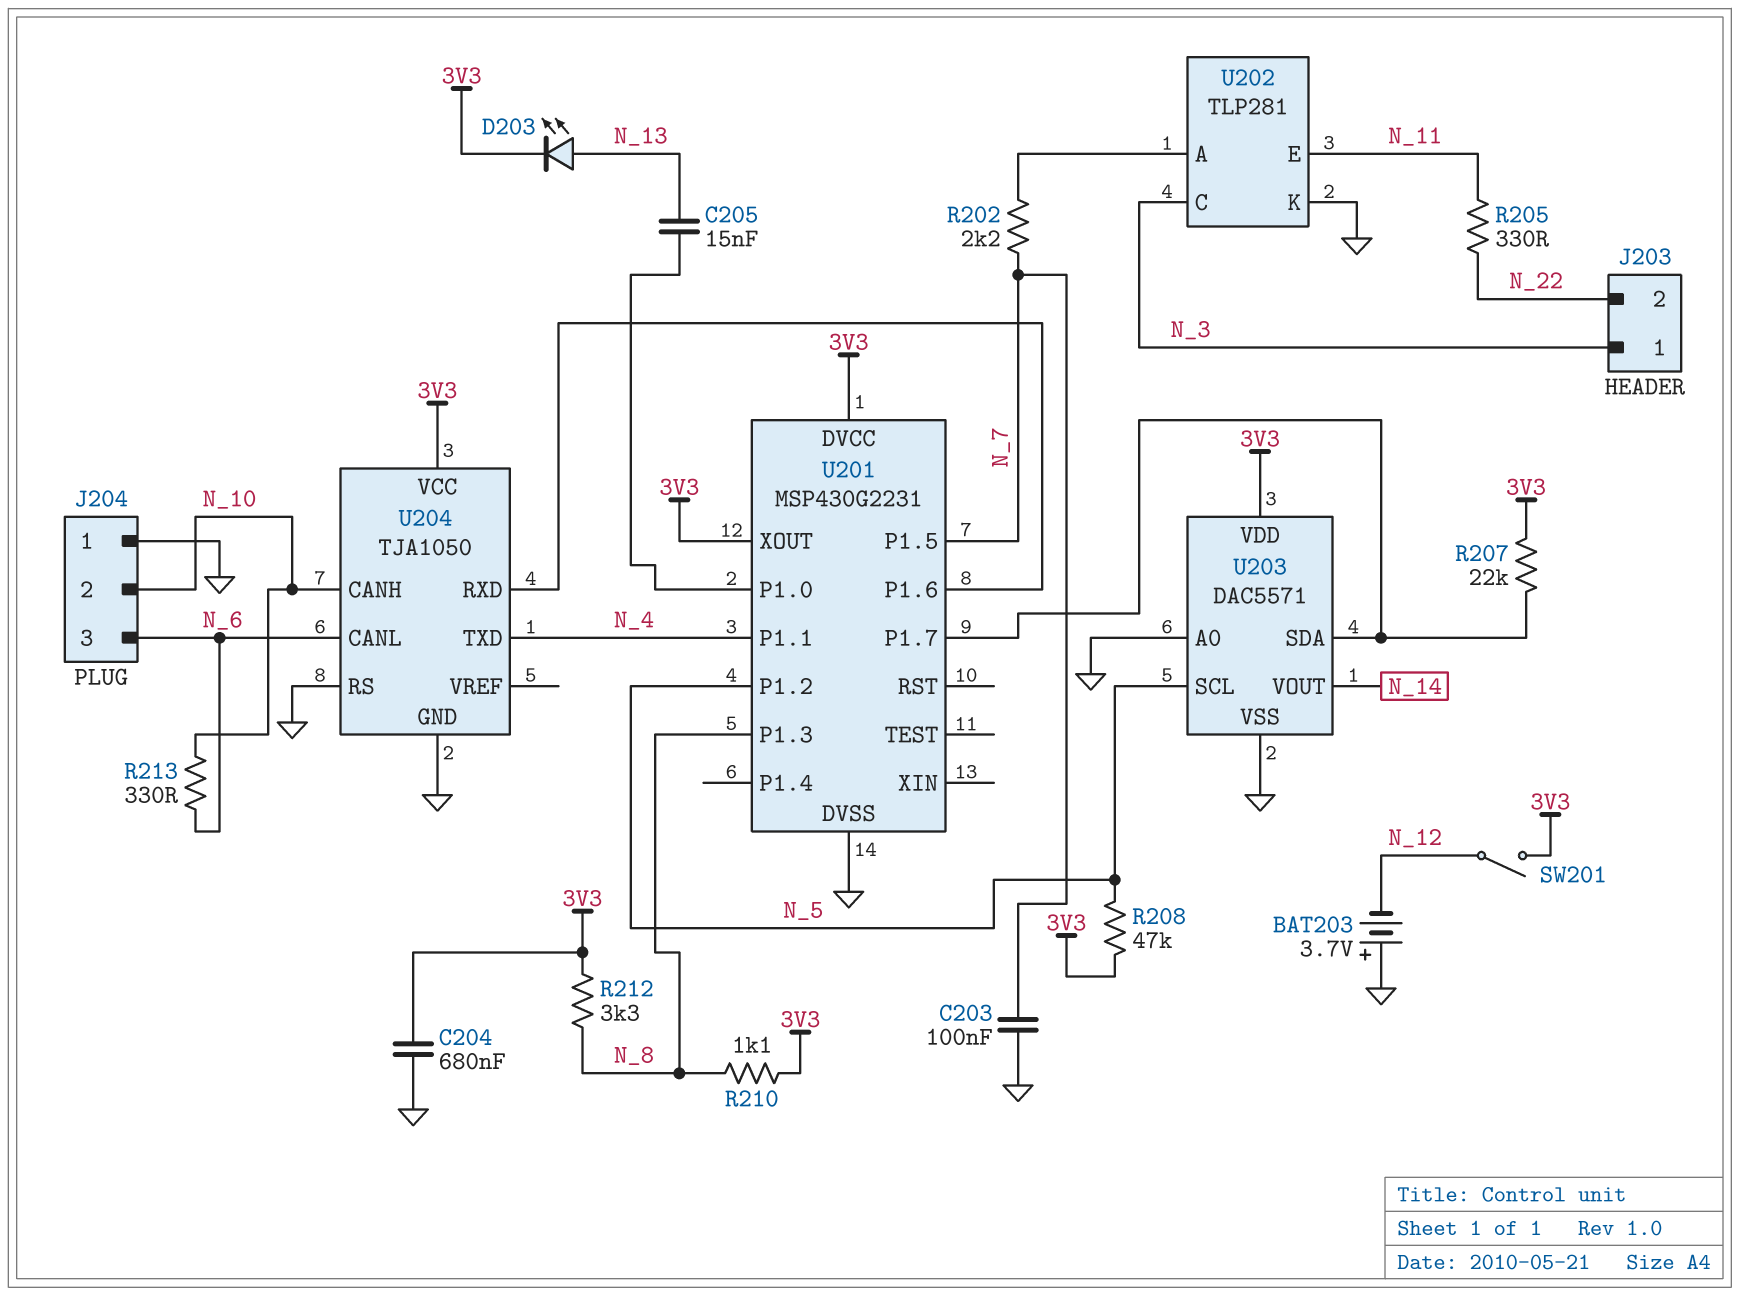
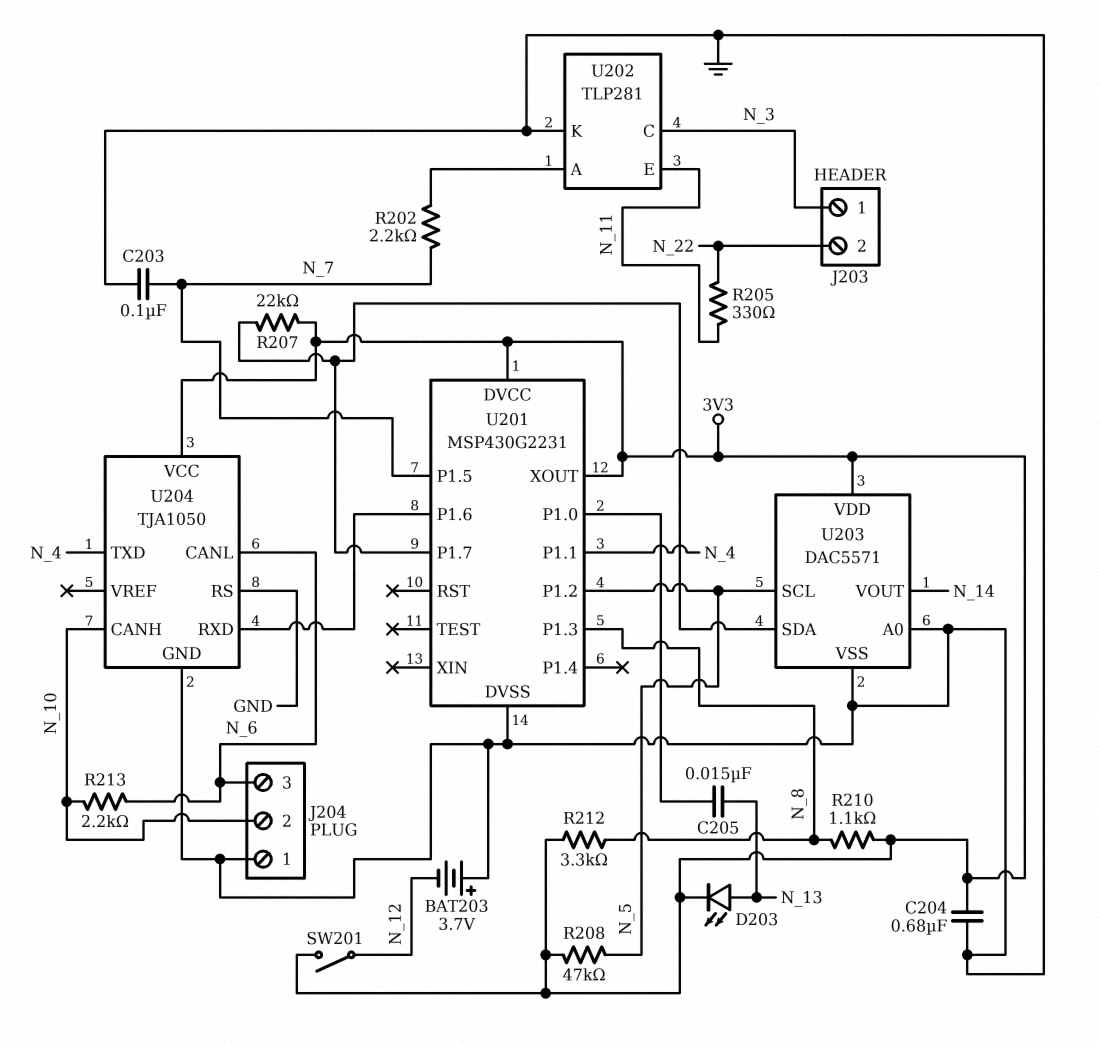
R213: 330 (N_6, N_10) -> 2.2k (N_6, N_10)

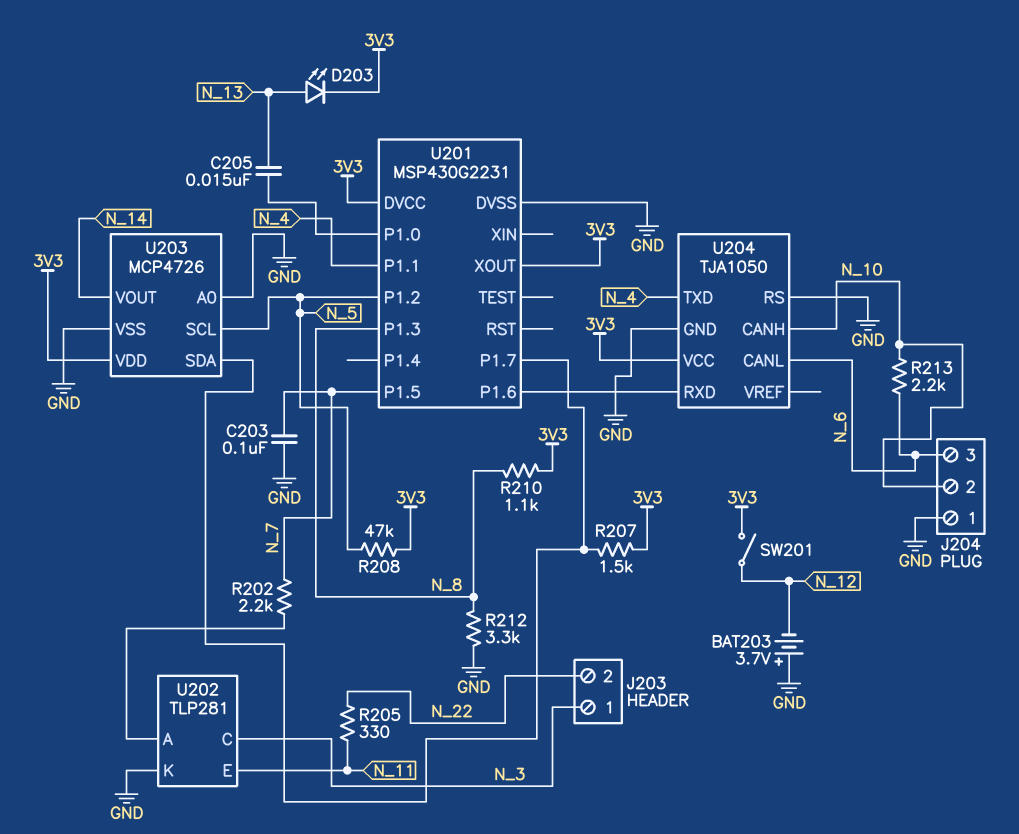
C204: 680nF (3V3, GND) -> none
R207: 22k (3V3, U201/P1.7) -> 1.5k (3V3, U201/P1.7)
R212: 3.3k (3V3, N_8) -> 3.3k (GND, N_8)
U203: DAC5571 -> MCP4726

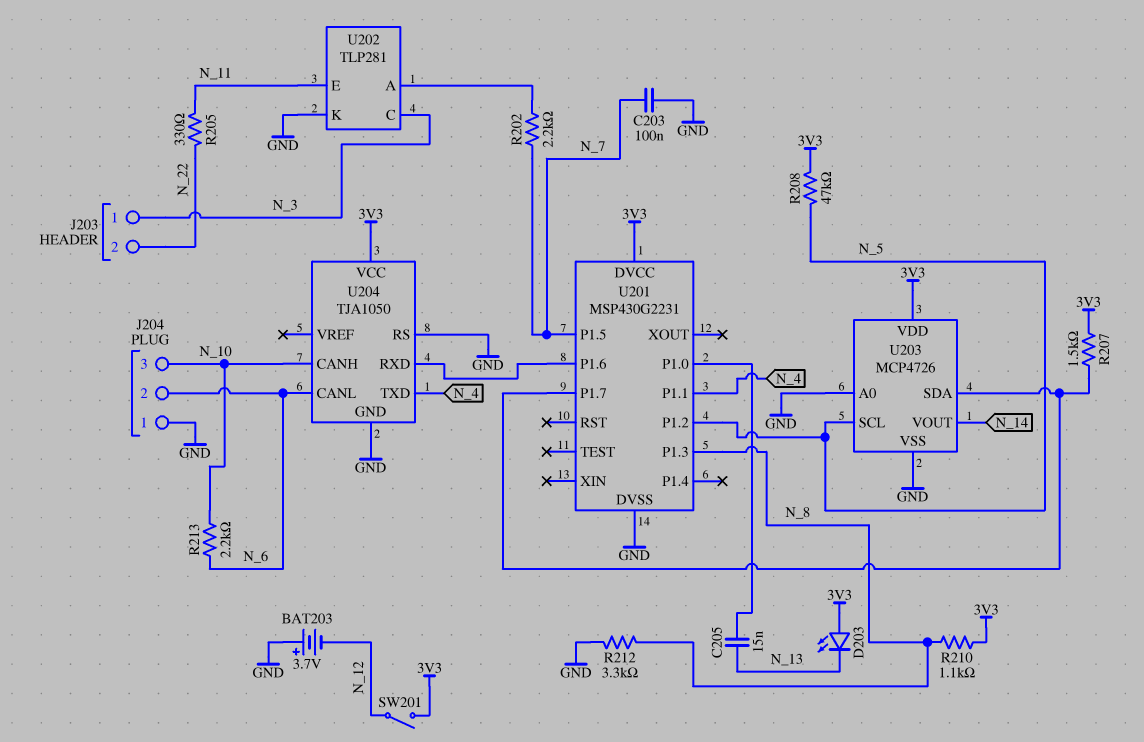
D203: LED (A N_13, K 3V3) -> LED (A 3V3, K N_13)
J204 pin 2: N_10 -> N_6
J204 pin 3: N_6 -> N_10
U201 pin XOUT: 3V3 -> none

